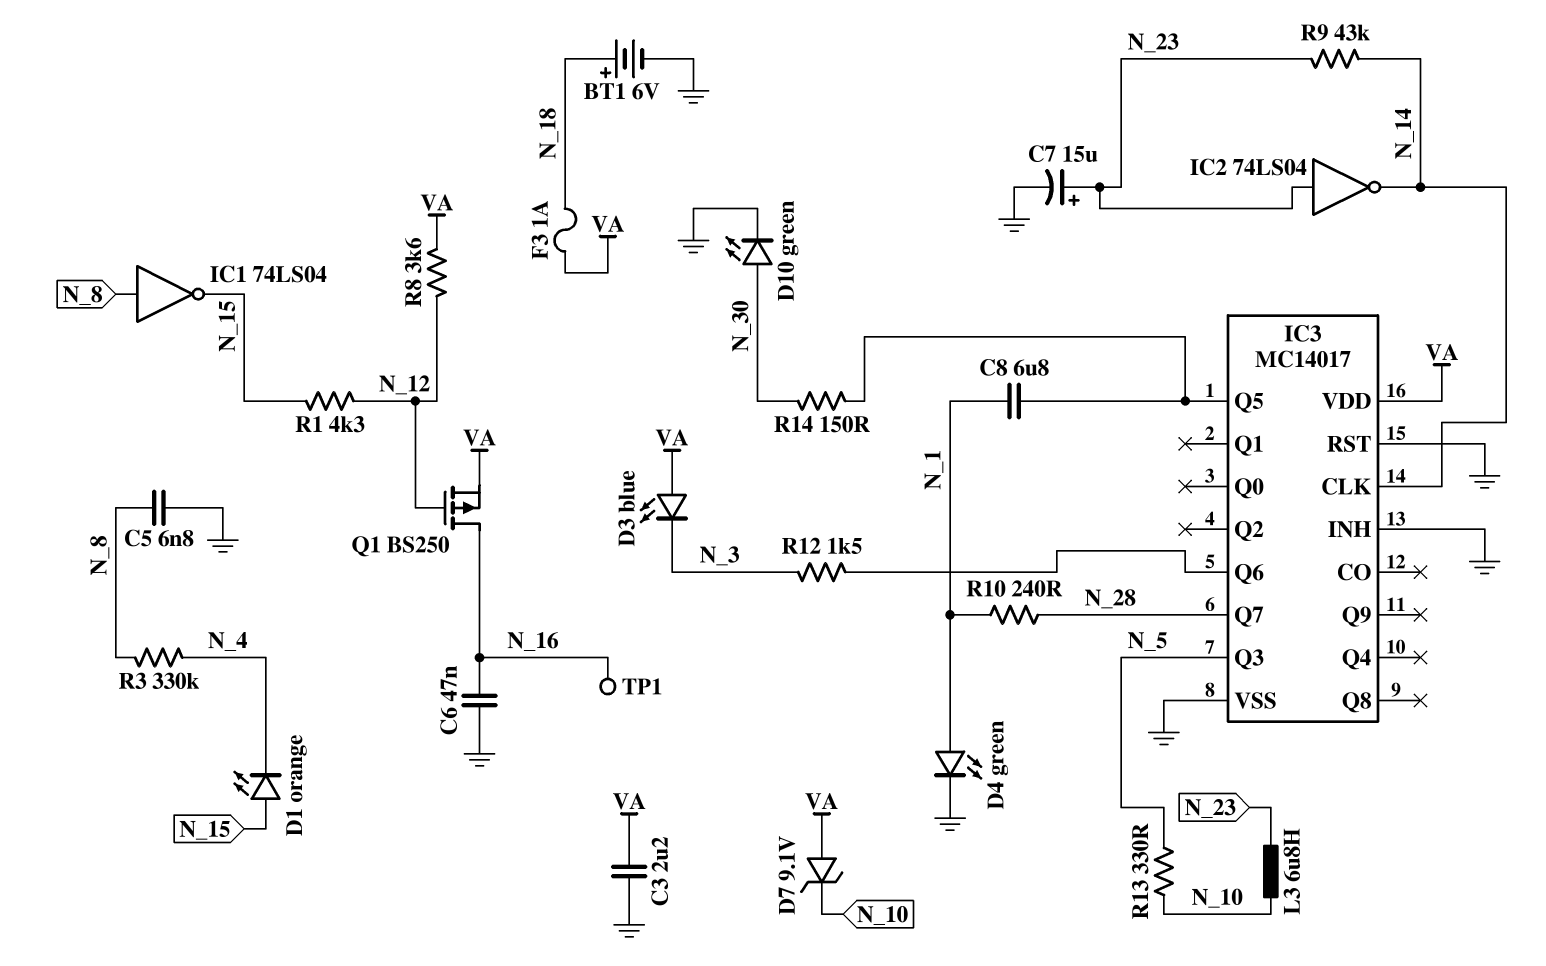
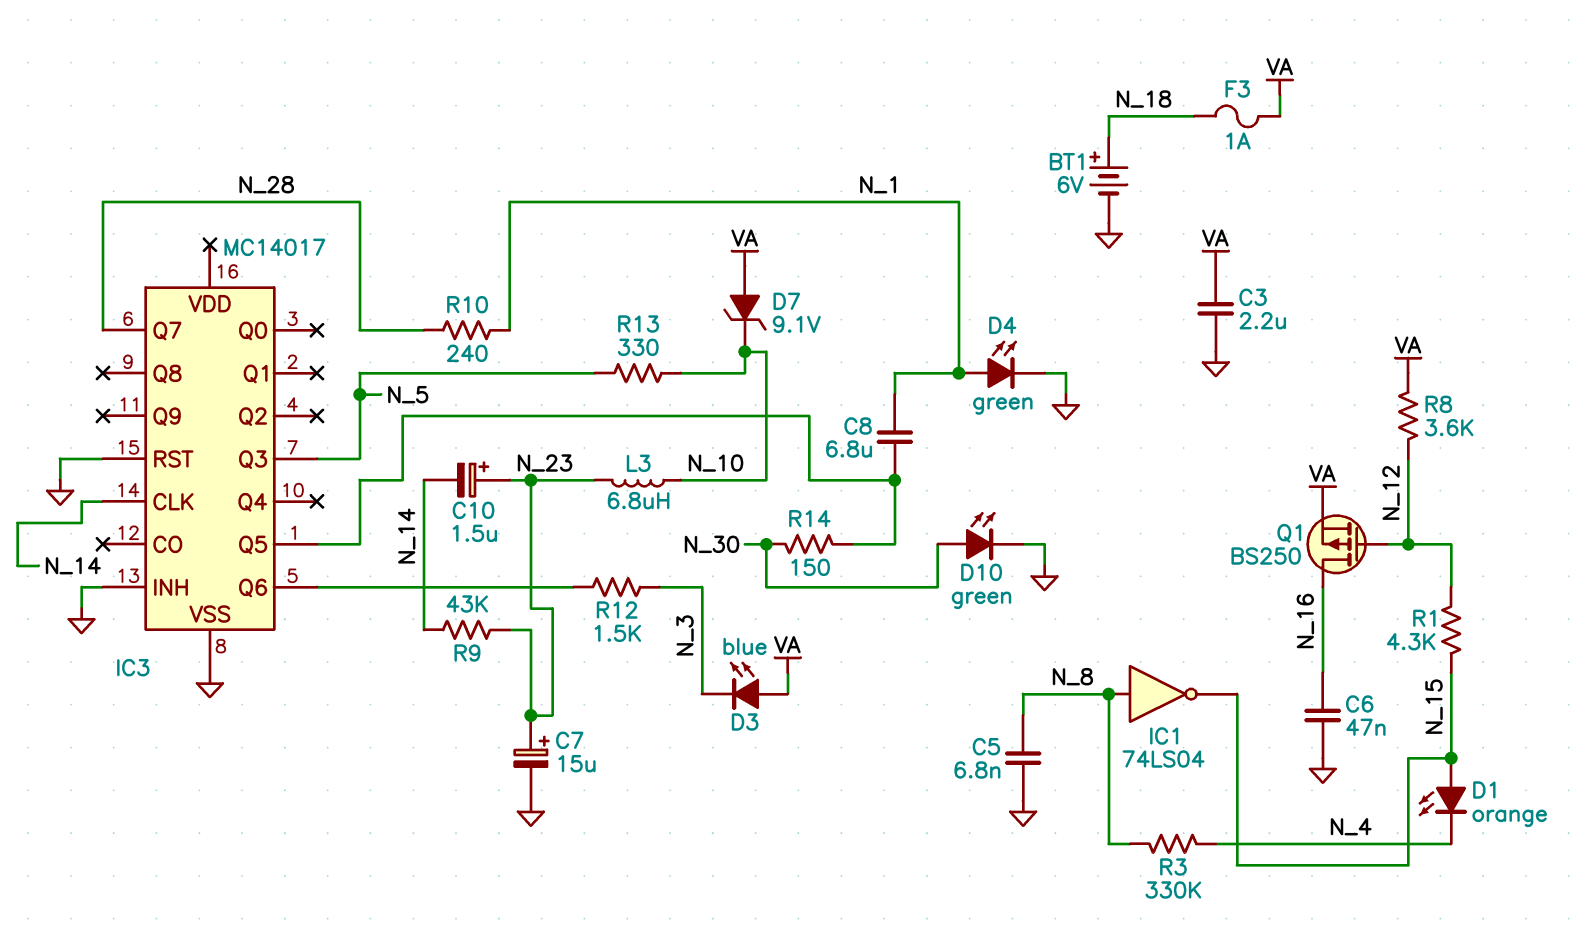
C10: none -> 1.5uF (plus N_23, minus N_14)
IC2: NOT 74LS04 (in N_23, out N_14) -> none
IC3 pin VDD: VA -> none
TP1: test point (N_16) -> none

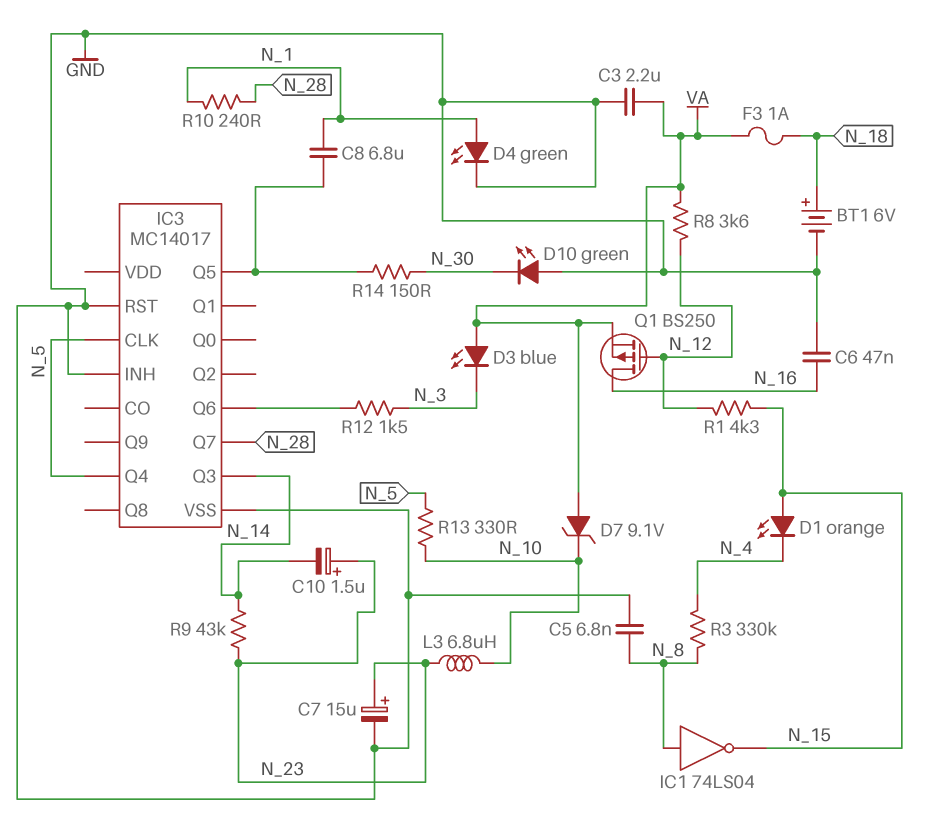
D10: LED green (A N_30, K GND) -> LED green (A GND, K N_30)
IC3 pin CLK: N_14 -> N_5
IC3 pin Q3: N_5 -> N_14
IC3 pin Q4: none -> N_5

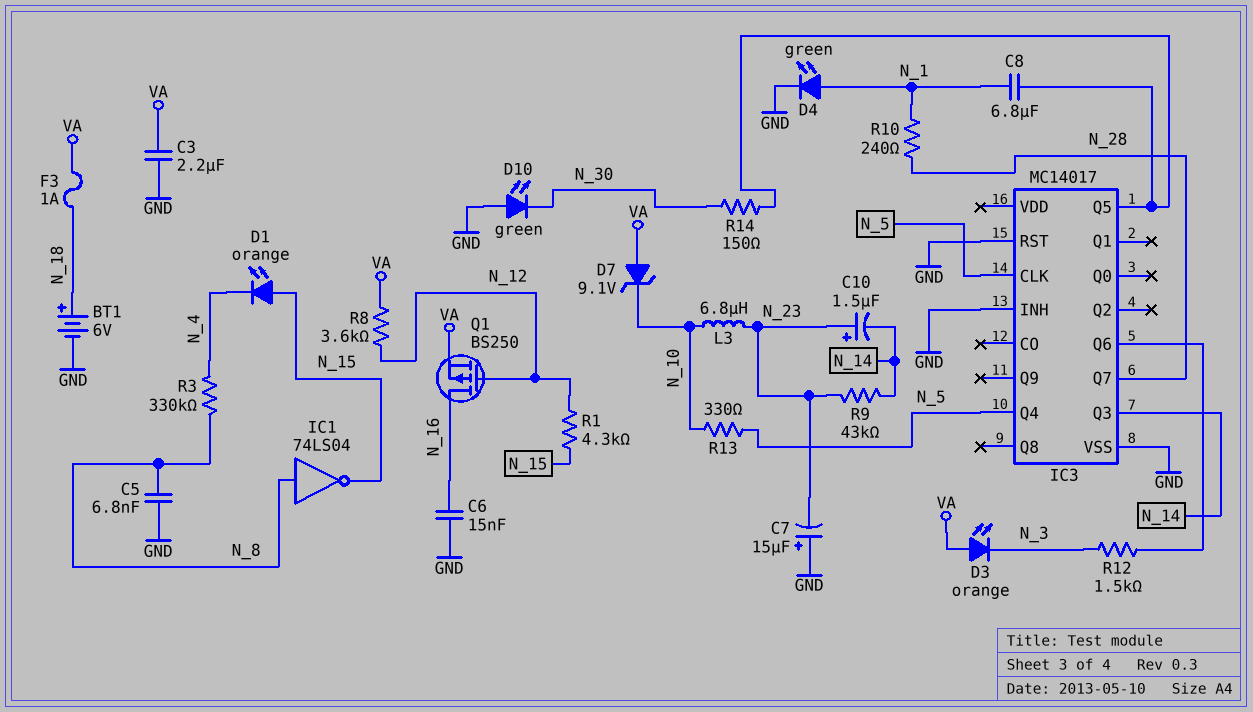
C6: 47nF (GND, N_16) -> 15nF (GND, N_16)
C7: 15uF (plus N_23, minus GND) -> 15uF (plus GND, minus N_23)
D3: LED blue (A VA, K N_3) -> LED orange (A VA, K N_3)

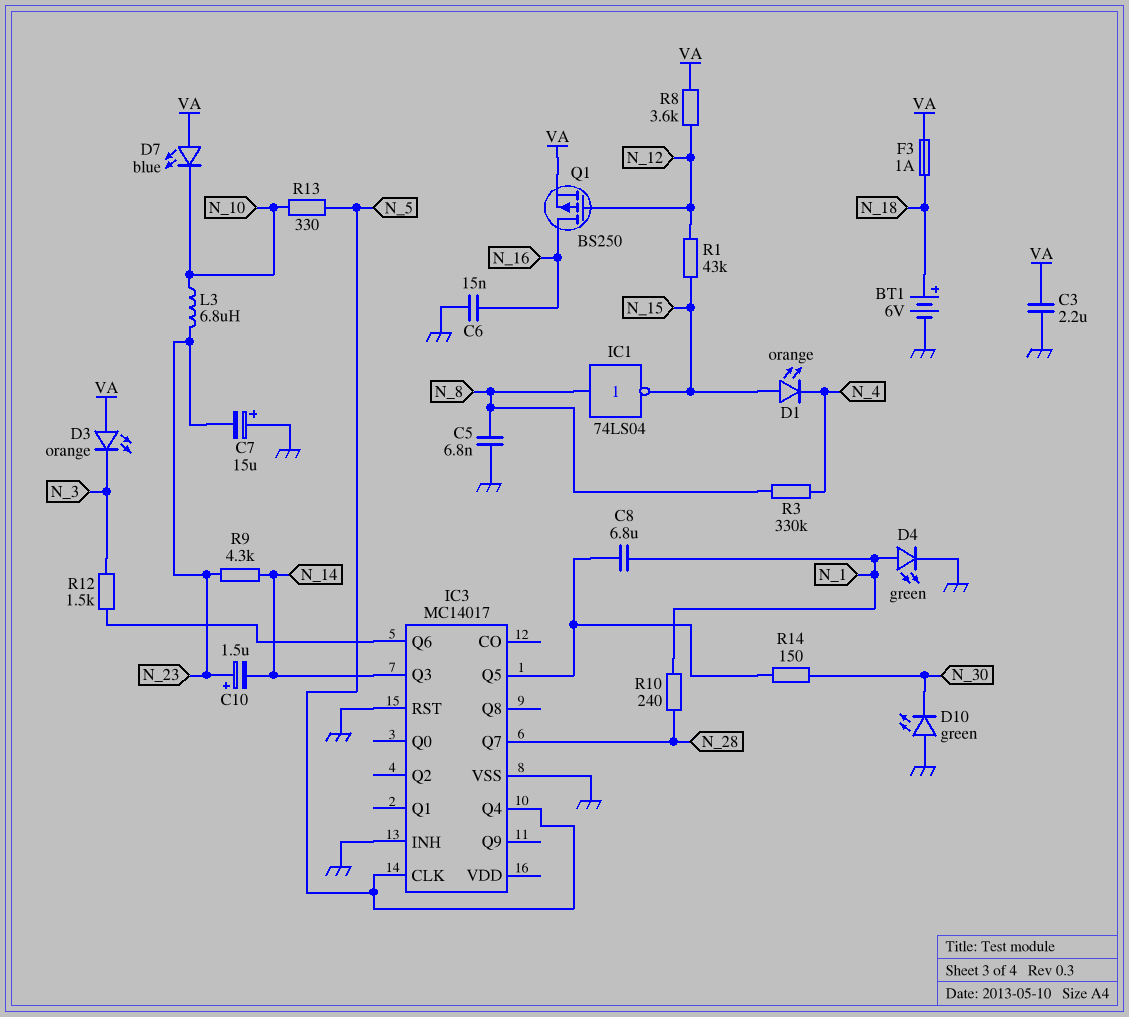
D7: zener 9.1V (A VA, K N_10) -> LED blue (A VA, K N_10)
R1: 4.3k (N_12, N_15) -> 43k (N_12, N_15)
R9: 43k (N_14, N_23) -> 4.3k (N_14, N_23)

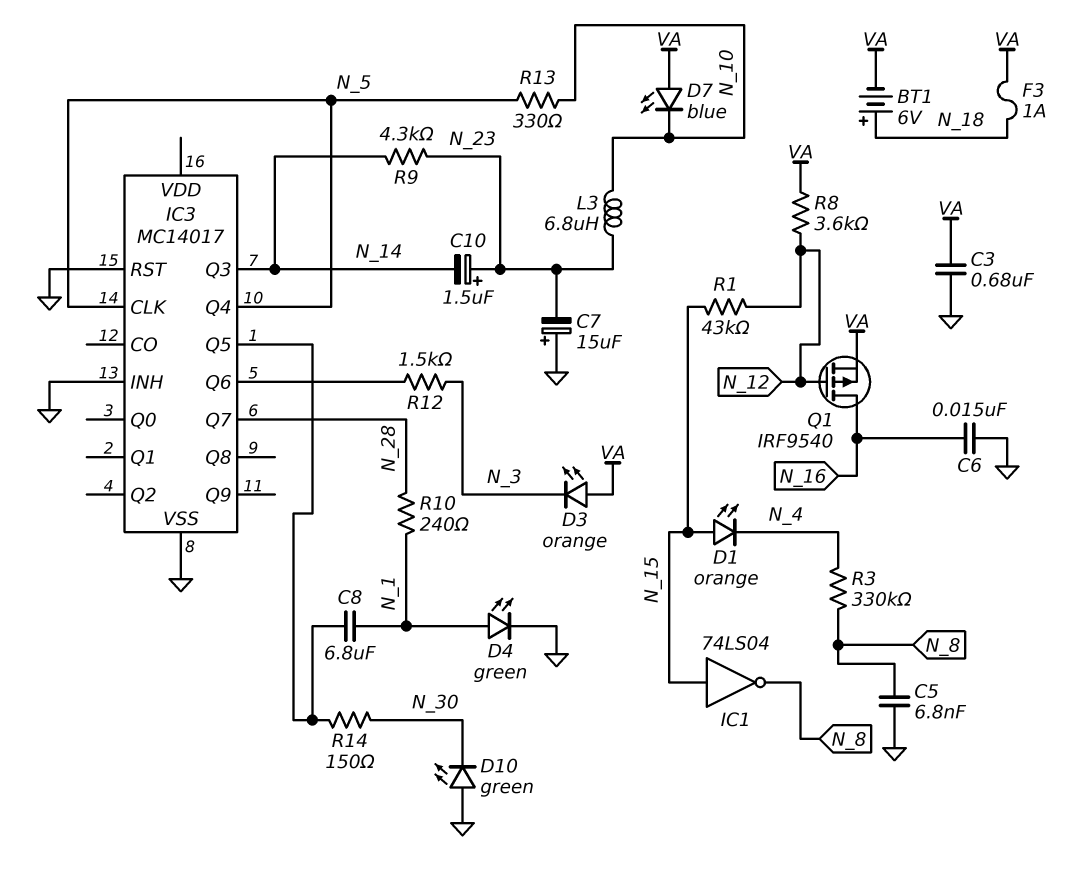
BT1: 6V (plus N_18, minus GND) -> 6V (plus N_18, minus VA)
C3: 2.2uF (GND, VA) -> 680nF (GND, VA)
IC1: NOT 74LS04 (in N_8, out N_15) -> NOT 74LS04 (in N_15, out N_8)
Q1: PMOS BS250 (G N_12, D N_16, S VA) -> PMOS IRF9540 (G N_12, D N_16, S VA)

